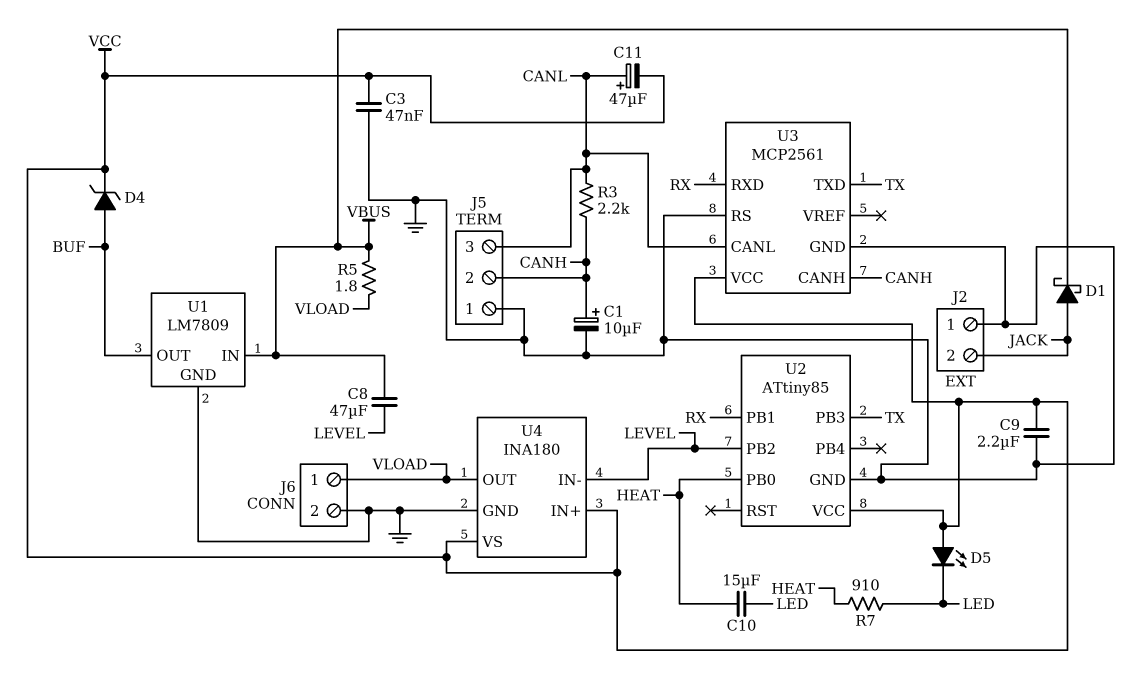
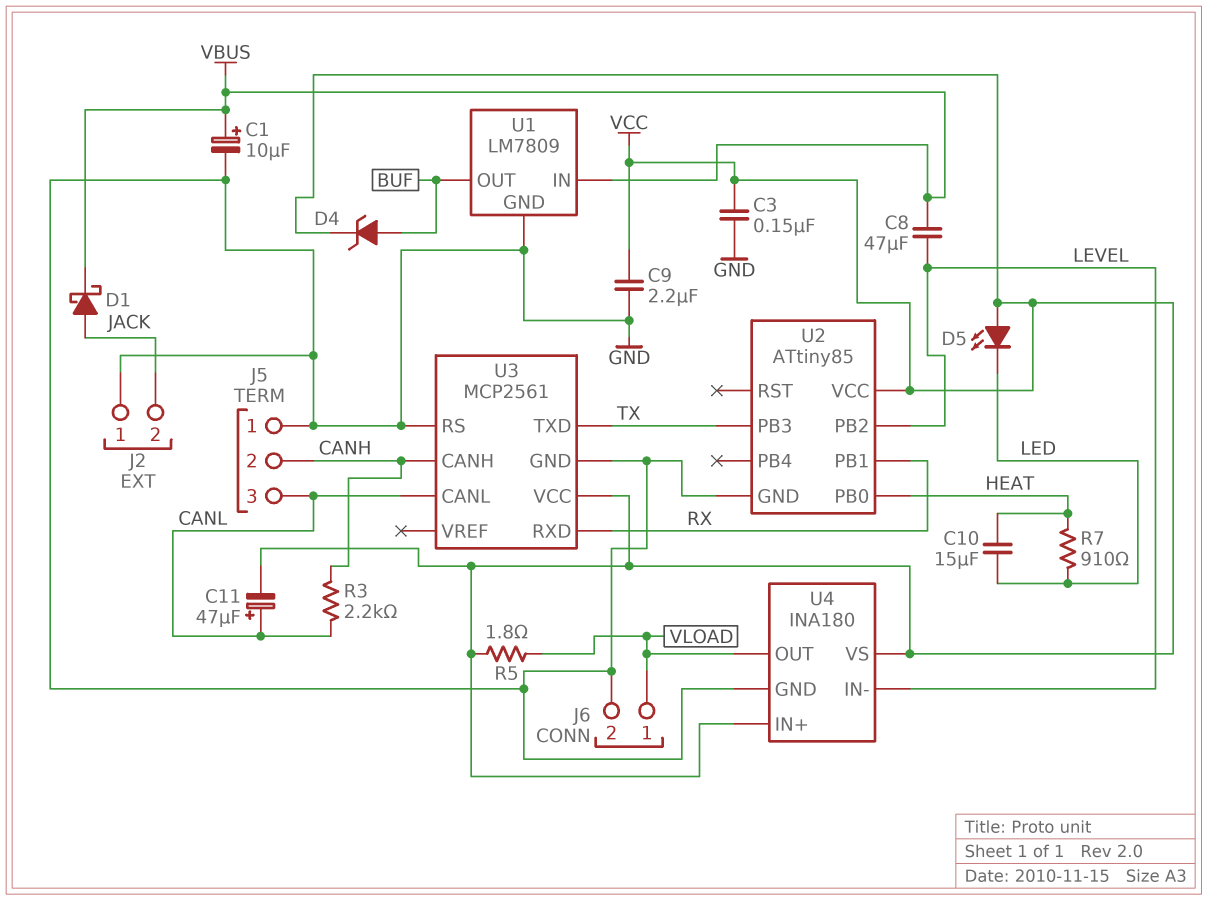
C1: 10uF (plus CANH, minus GND) -> 10uF (plus VBUS, minus GND)
C3: 47nF (GND, VCC) -> 150nF (GND, VCC)
R5: 1.8 (VBUS, VLOAD) -> 1.8 (VCC, VLOAD)

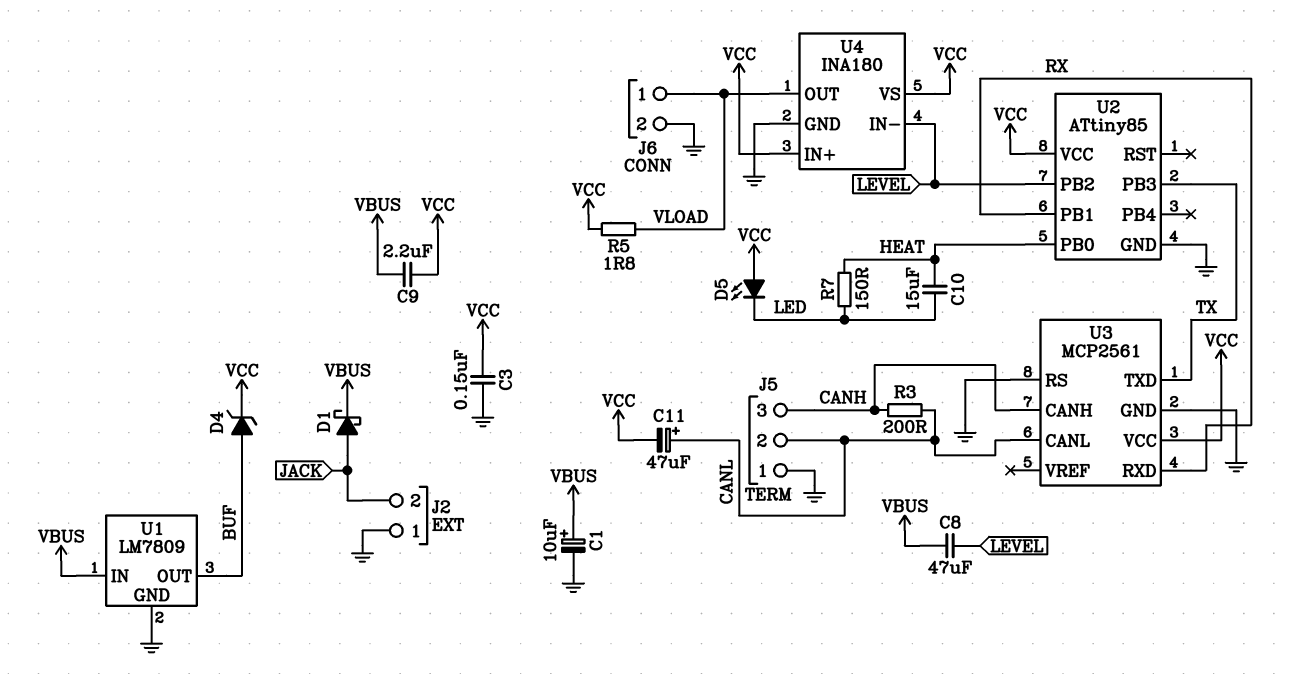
C9: 2.2uF (GND, VCC) -> 2.2uF (VBUS, VCC)
J5 pin 2: CANH -> CANL
J5 pin 3: CANL -> CANH
R3: 2.2k (CANH, CANL) -> 200 (CANH, CANL)
R7: 910 (HEAT, LED) -> 150 (HEAT, LED)

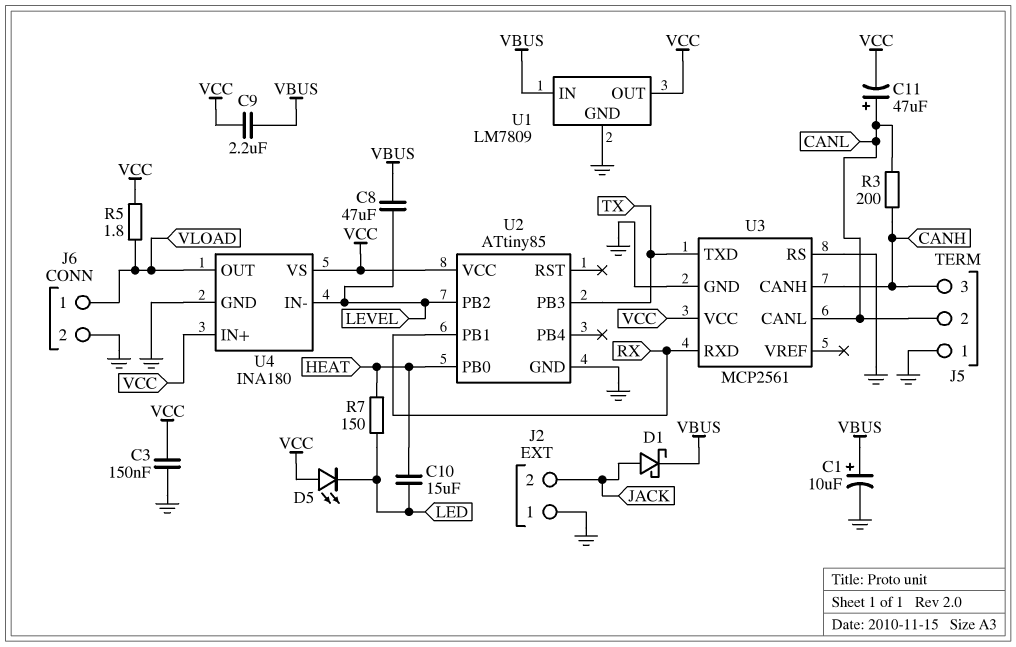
D4: zener (A BUF, K VCC) -> none
U1 pin OUT: BUF -> VCC

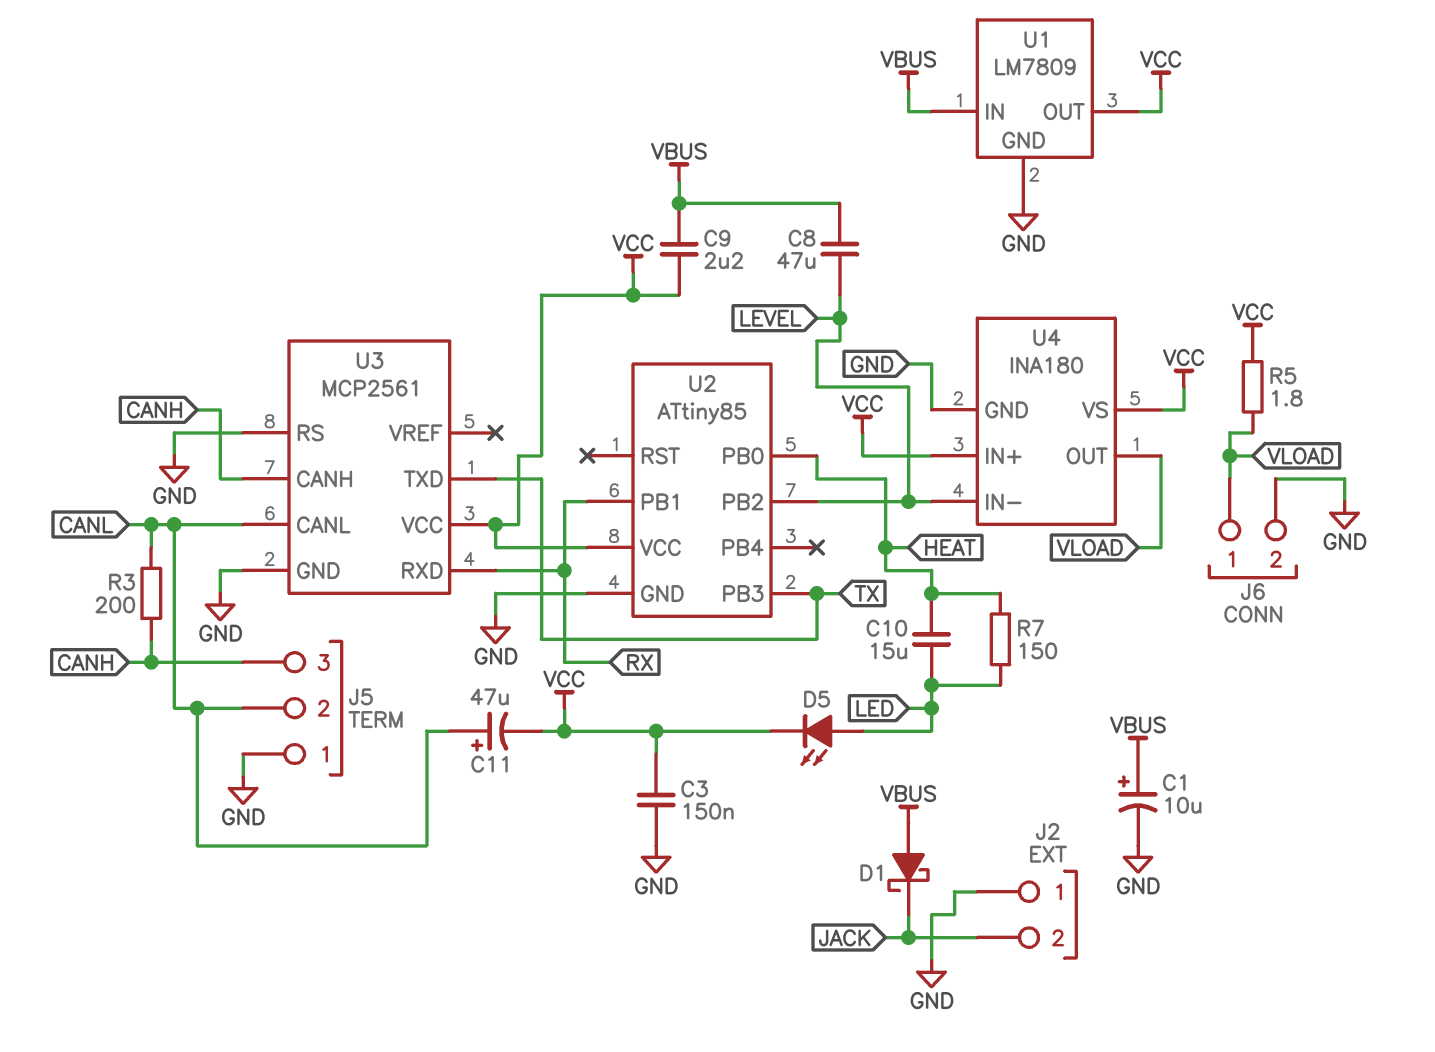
D1: schottky (A JACK, K VBUS) -> schottky (A VBUS, K JACK)
D5: LED (A VCC, K LED) -> LED (A LED, K VCC)

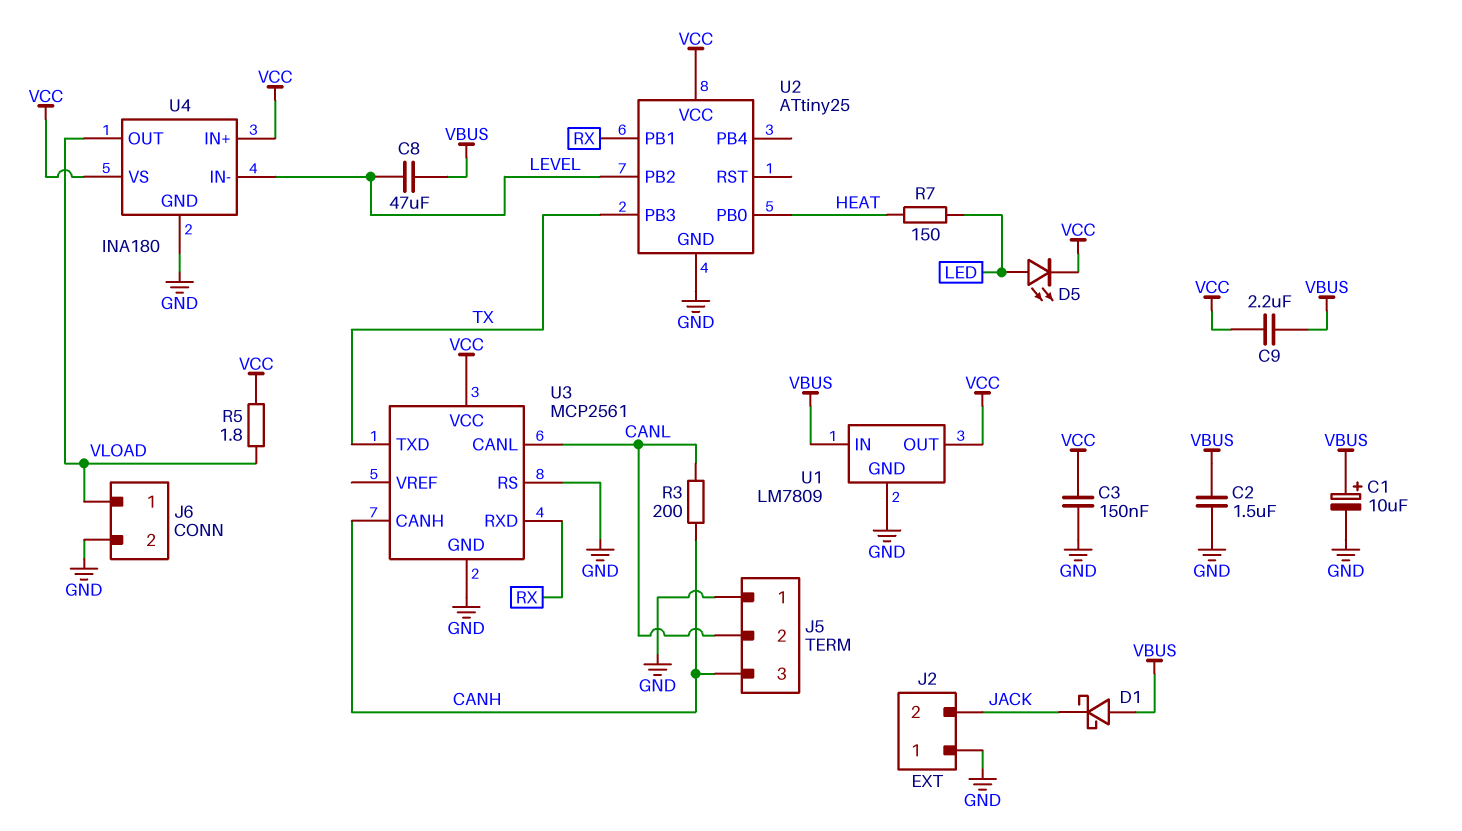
C2: none -> 1.5uF (GND, VBUS)
C10: 15uF (HEAT, LED) -> none
C11: 47uF (plus CANL, minus VCC) -> none
U2: ATtiny85 -> ATtiny25

